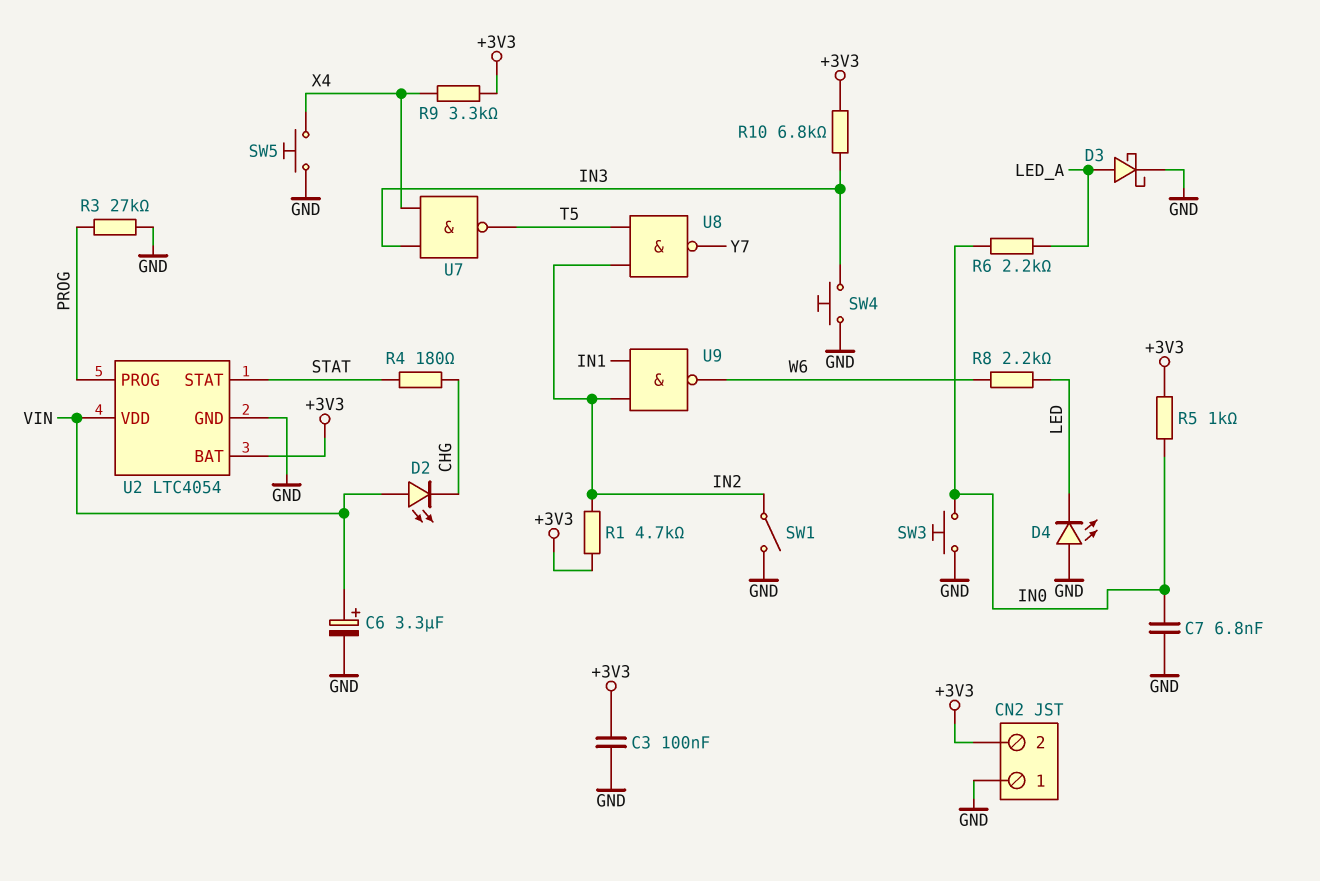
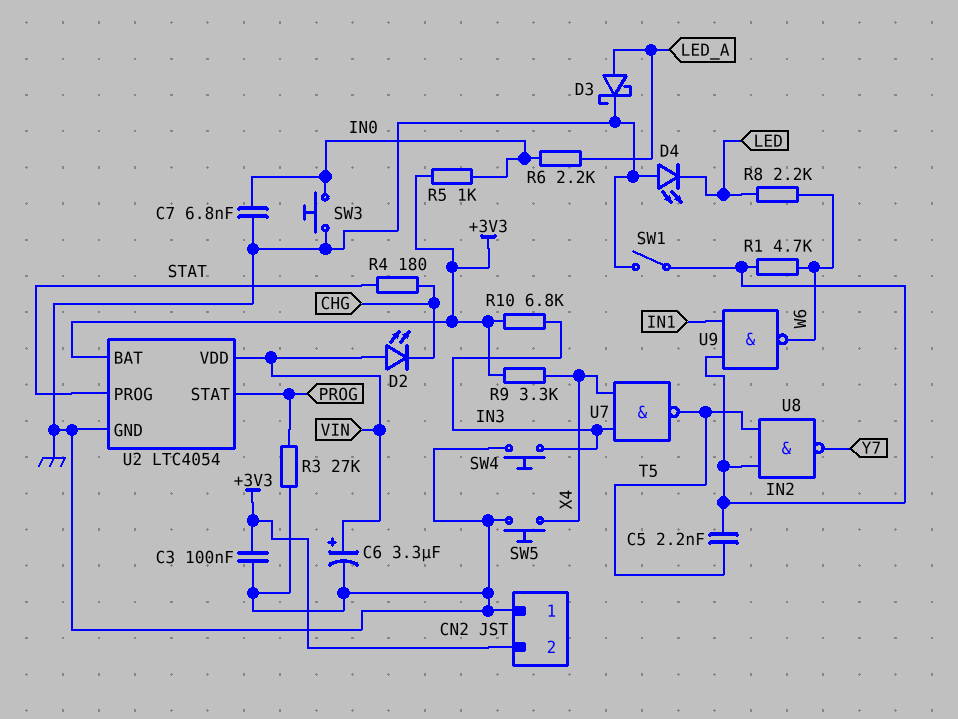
C5: none -> 2.2nF (IN2, T5)
R1: 4.7k (+3V3, IN2) -> 4.7k (IN2, W6)
U2 pin PROG: PROG -> STAT
U2 pin STAT: STAT -> PROG

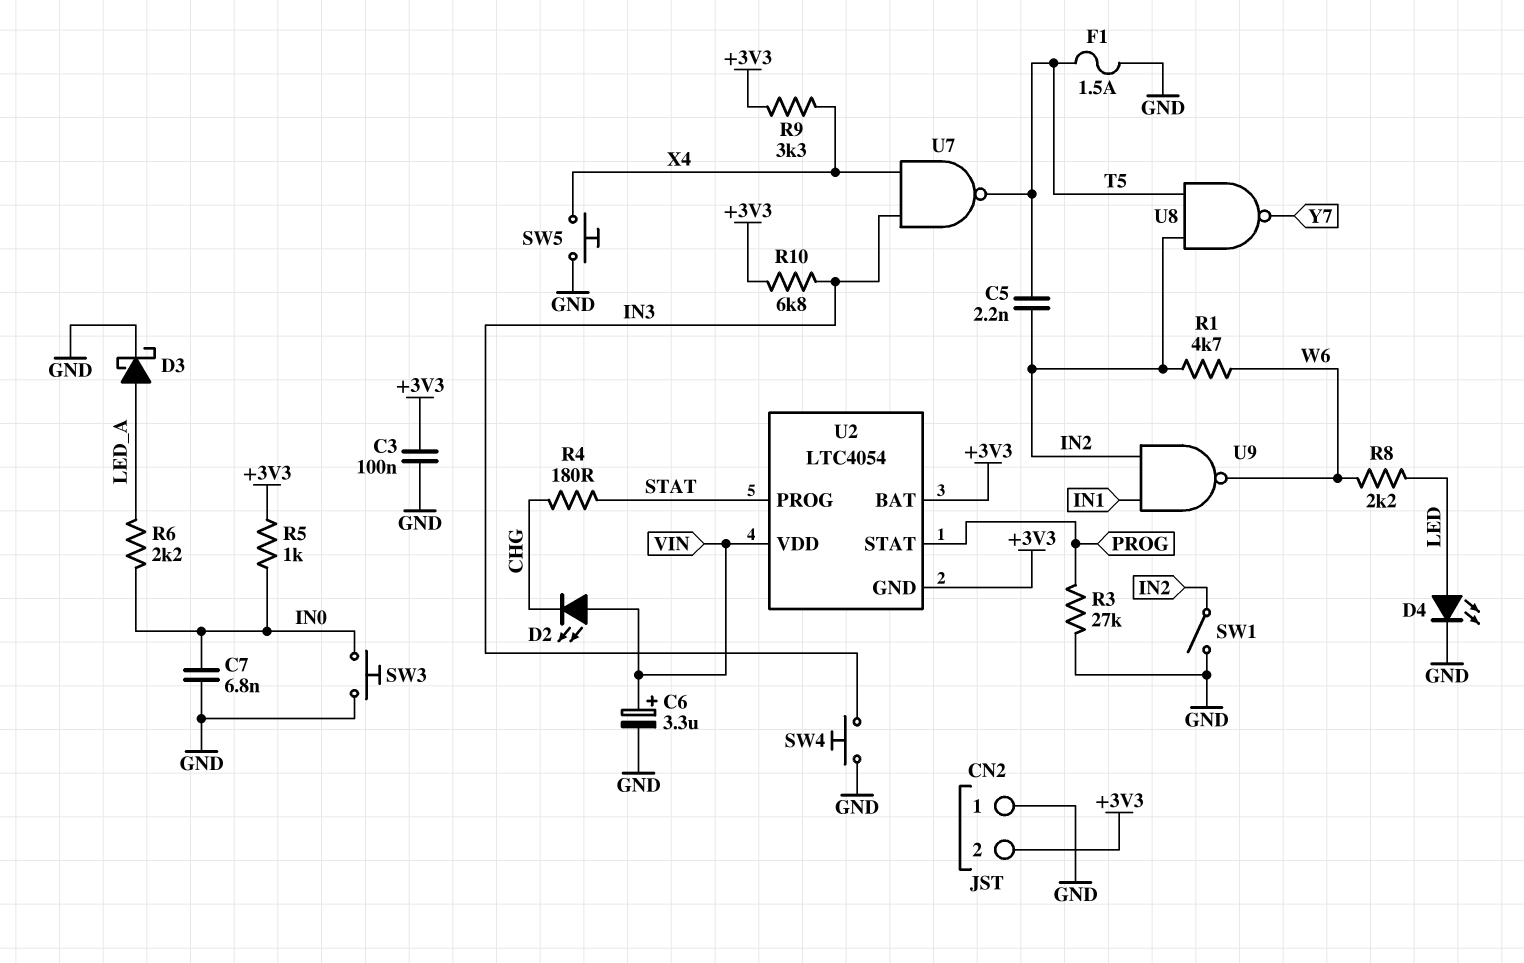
D4: LED (A GND, K LED) -> LED (A LED, K GND)
F1: none -> 1.5A (GND, T5)
U2 pin GND: GND -> +3V3

